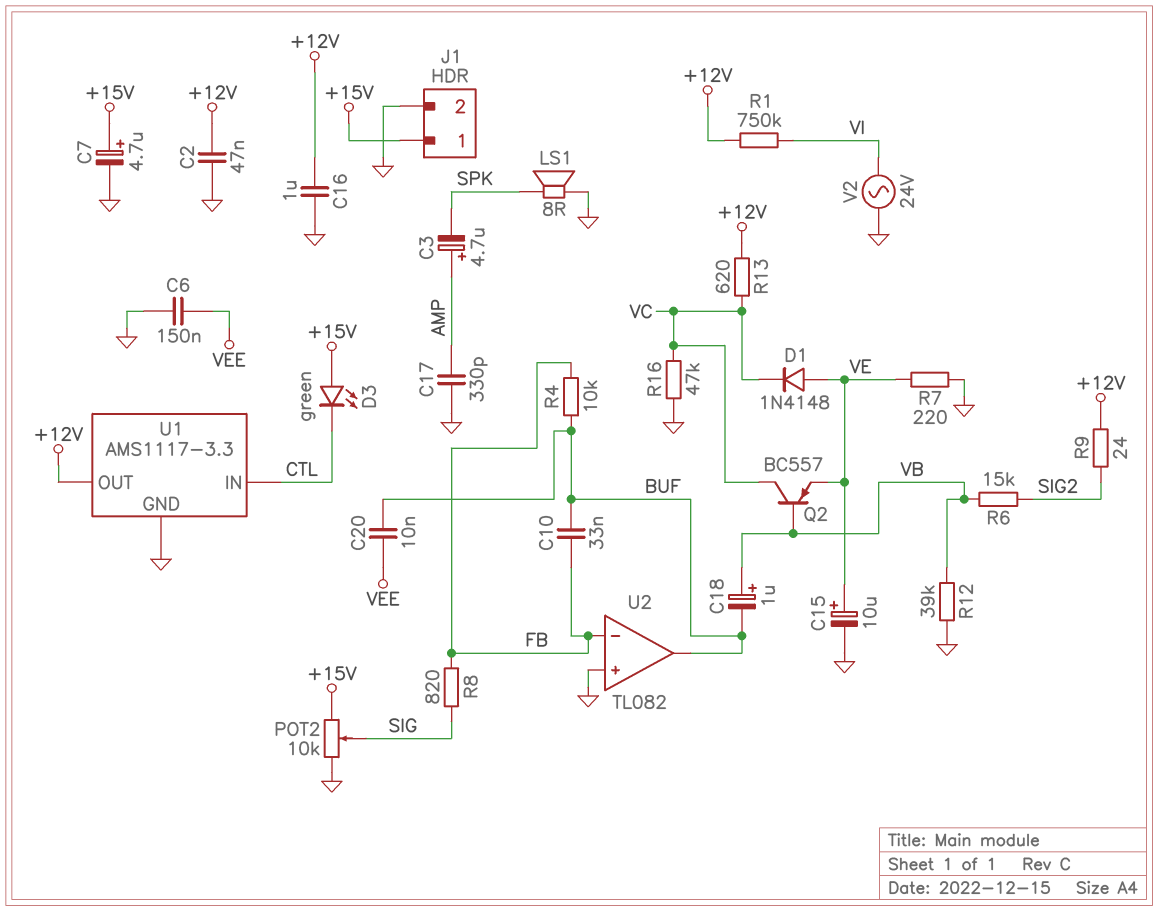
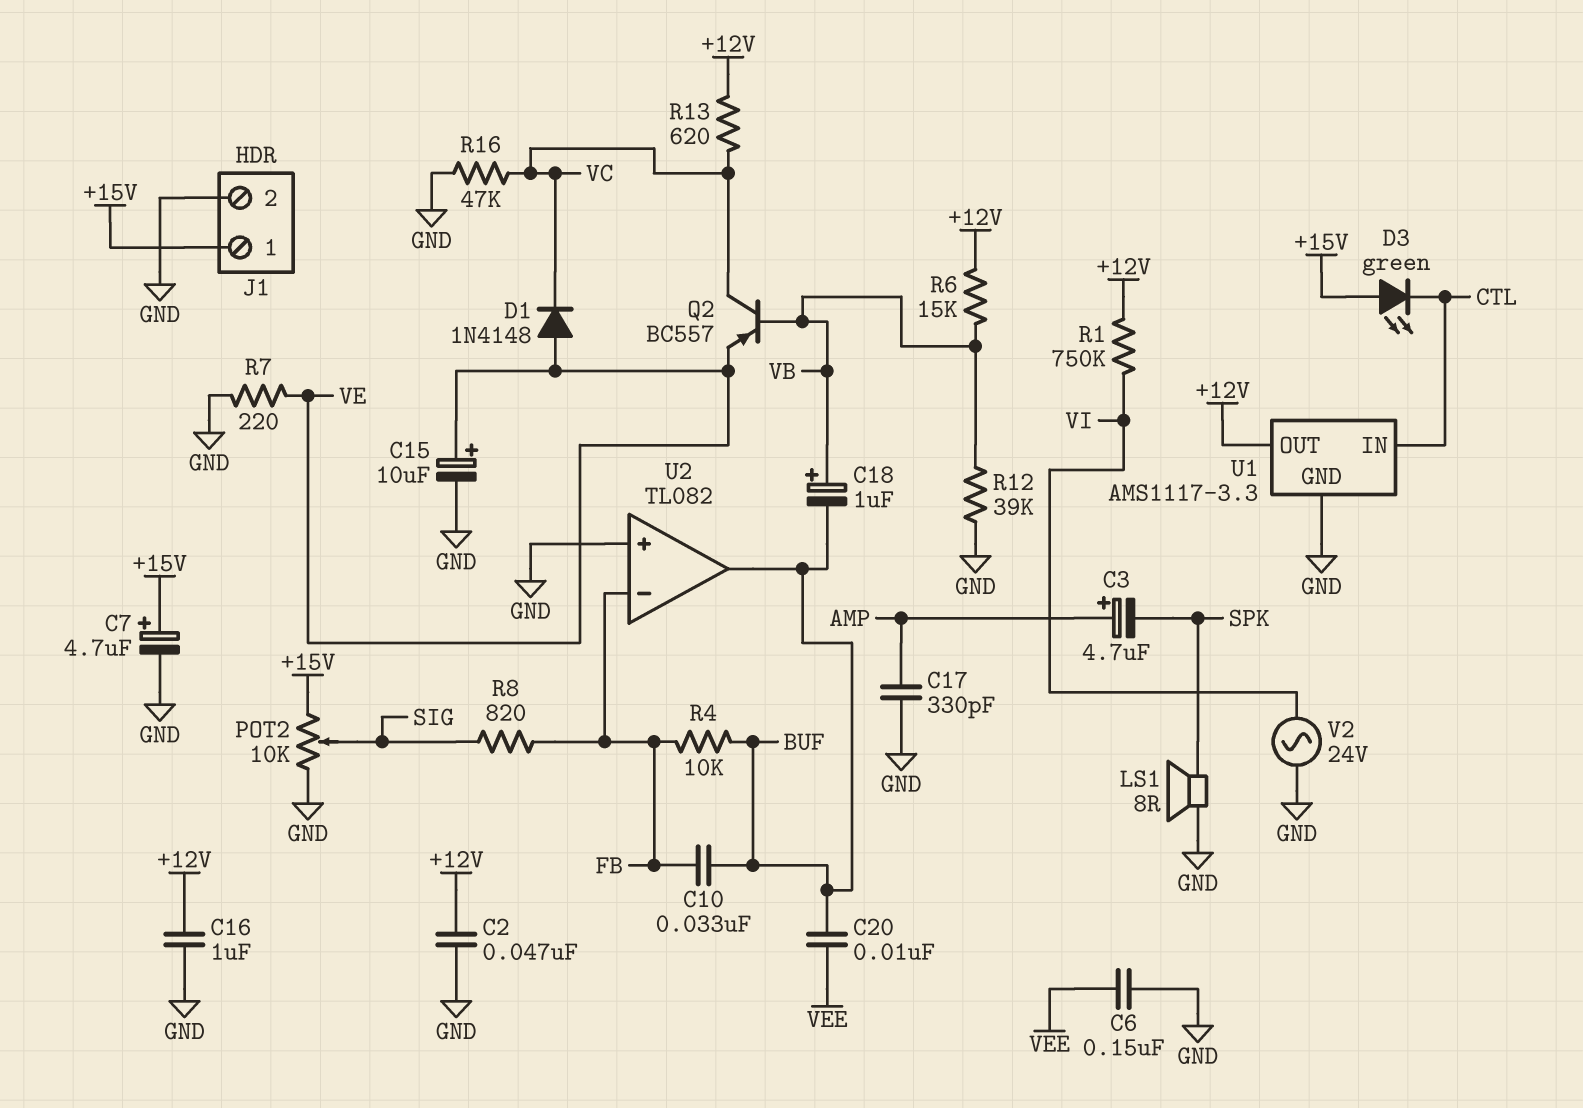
R6: 15k (SIG2, VB) -> 15k (+12V, VB)
R9: 24 (+12V, SIG2) -> none

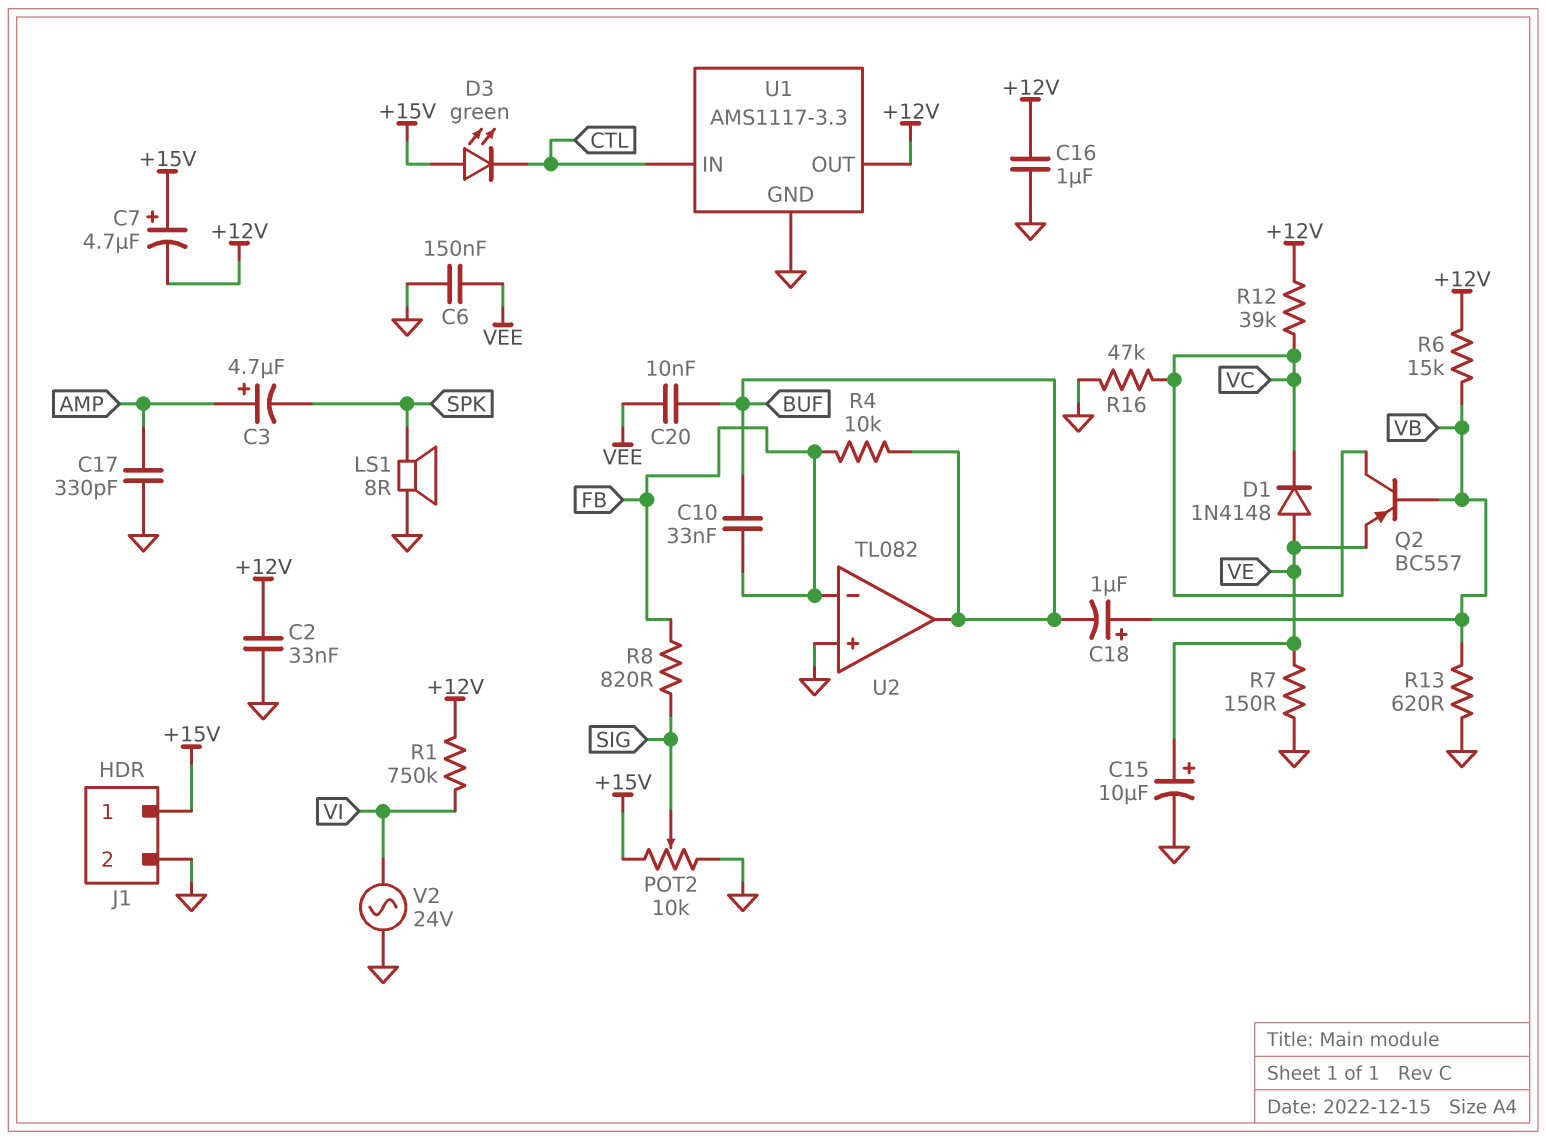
C2: 47nF (+12V, GND) -> 33nF (+12V, GND)
C7: 4.7uF (plus +15V, minus GND) -> 4.7uF (plus +15V, minus +12V)
R7: 220 (GND, VE) -> 150 (GND, VE)
R12: 39k (GND, VB) -> 39k (+12V, VC)
R13: 620 (+12V, VC) -> 620 (GND, VB)

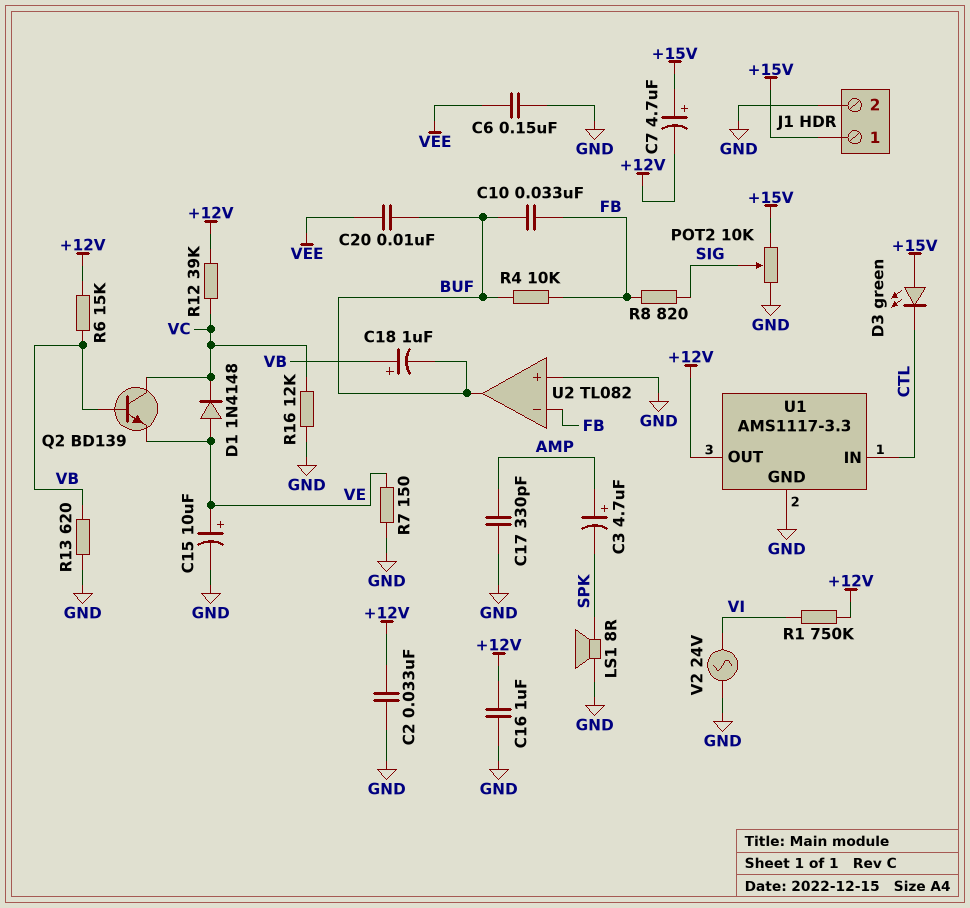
Q2: PNP BC557 (B VB, C VC, E VE) -> NPN BD139 (B VB, C VC, E VE)
R16: 47k (GND, VC) -> 12k (GND, VC)

